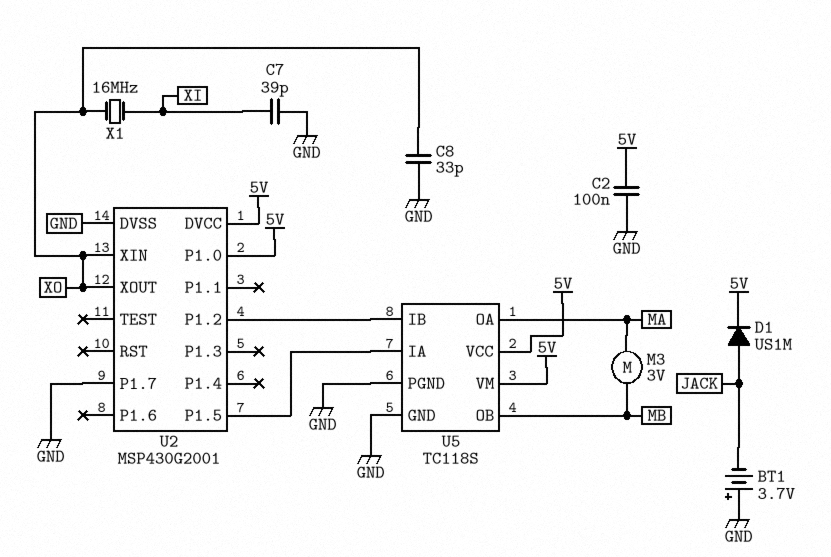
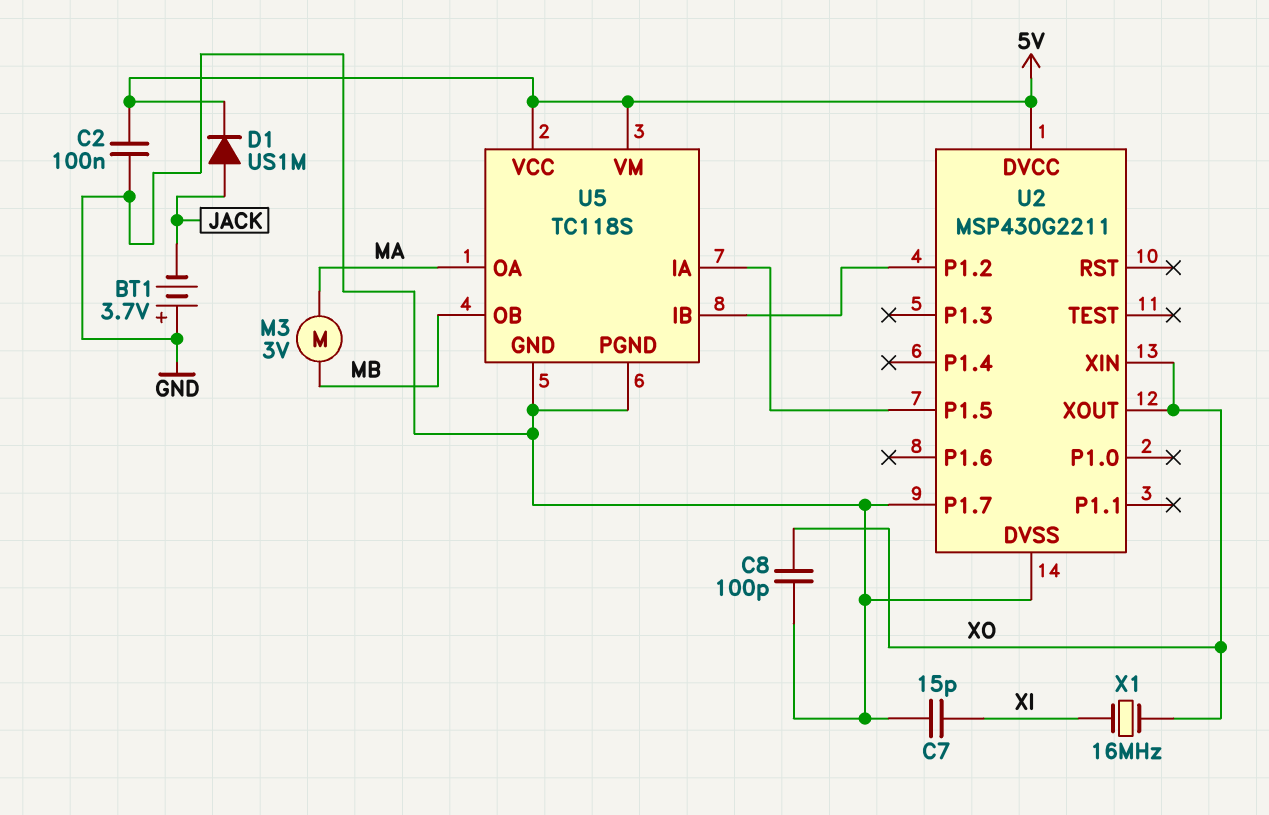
C7: 39pF (GND, XI) -> 15pF (GND, XI)
C8: 33pF (GND, XO) -> 100pF (GND, XO)
U2: MSP430G2001 -> MSP430G2211
U2 pin P1.0: 5V -> none

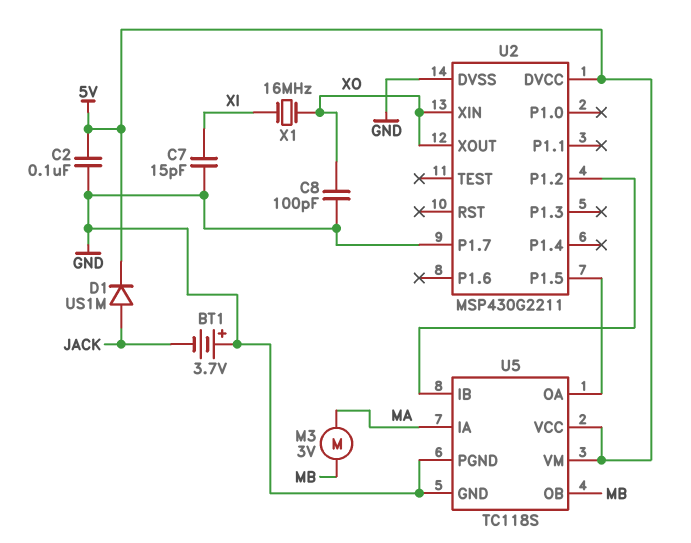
U5 pin IA: U2/P1.5 -> MA
U5 pin OA: MA -> U2/P1.5

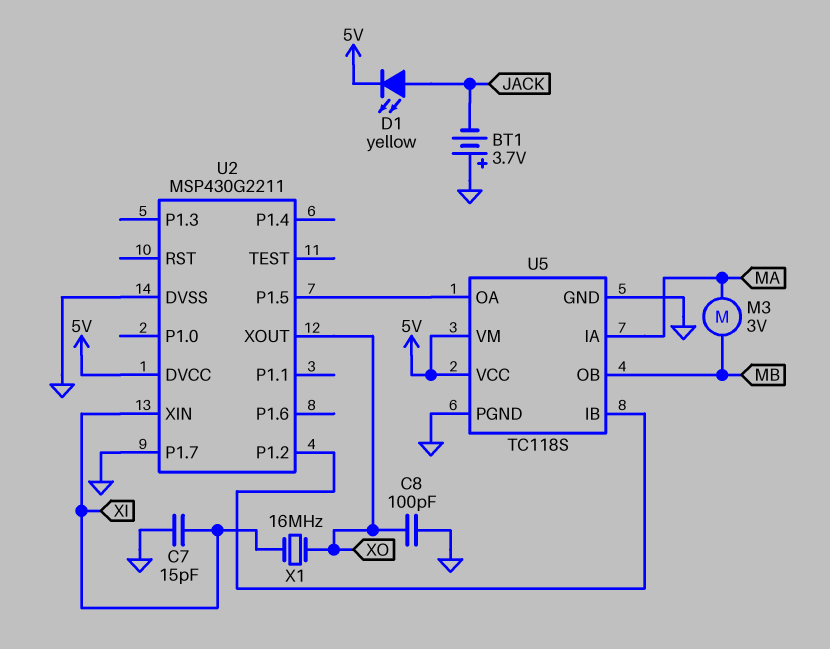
C2: 100nF (5V, GND) -> none
D1: diode US1M (A JACK, K 5V) -> LED yellow (A JACK, K 5V)
U2 pin XIN: XO -> XI

